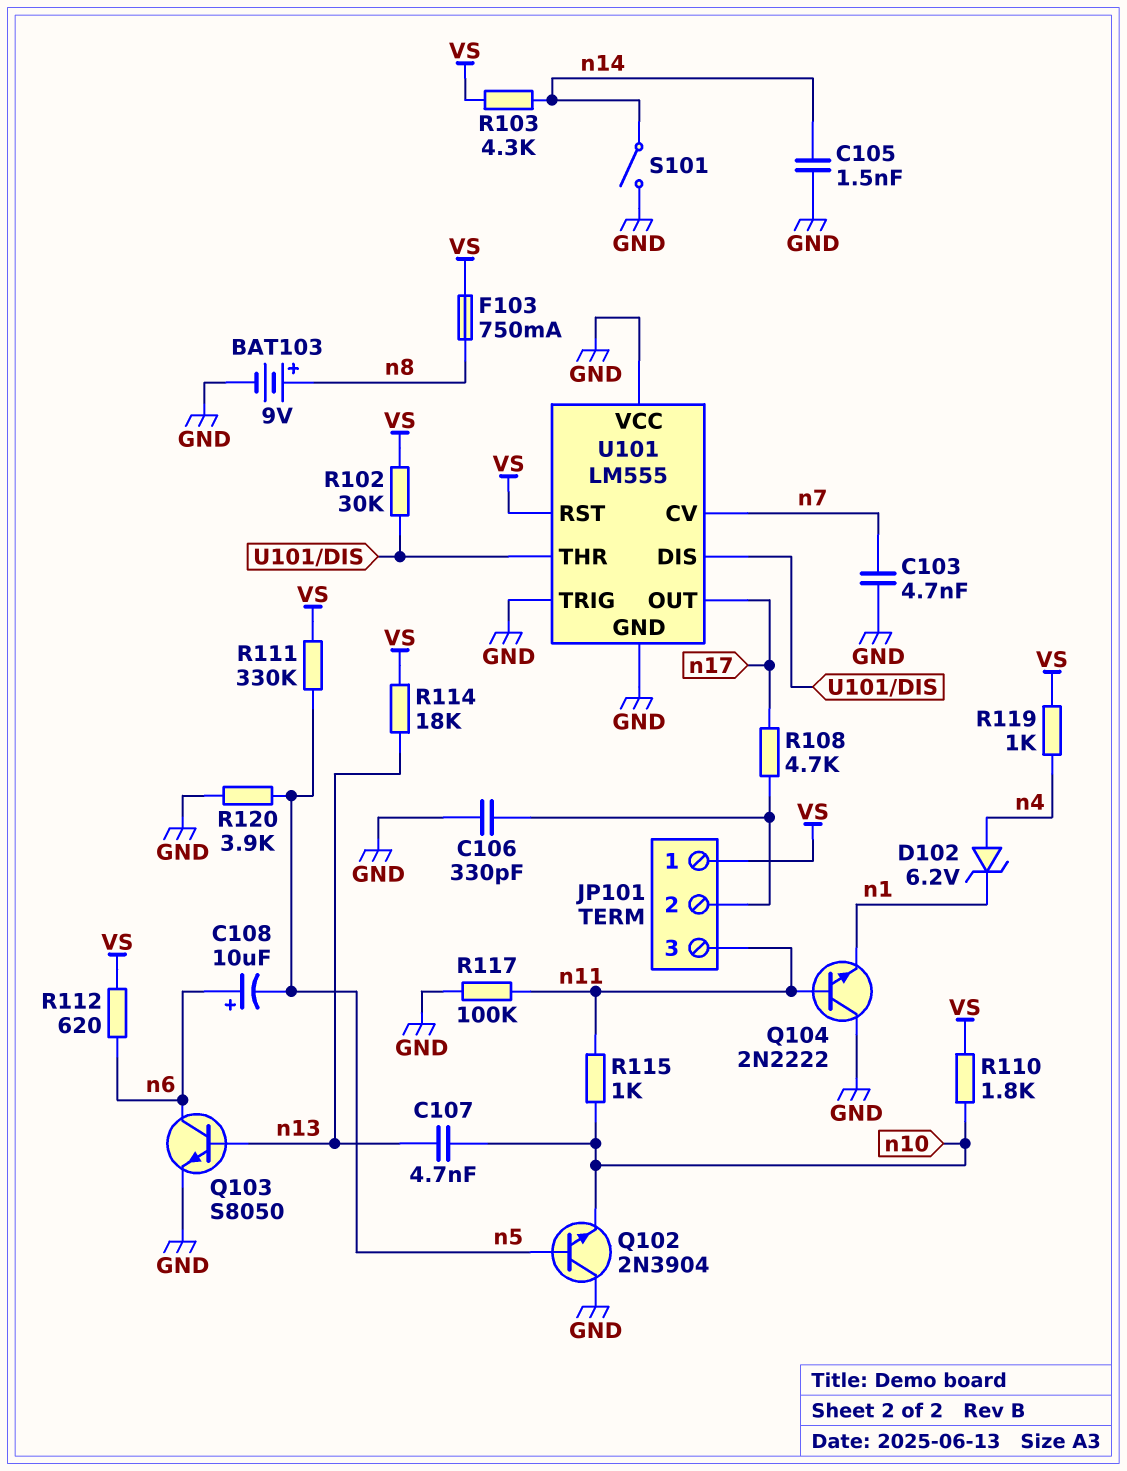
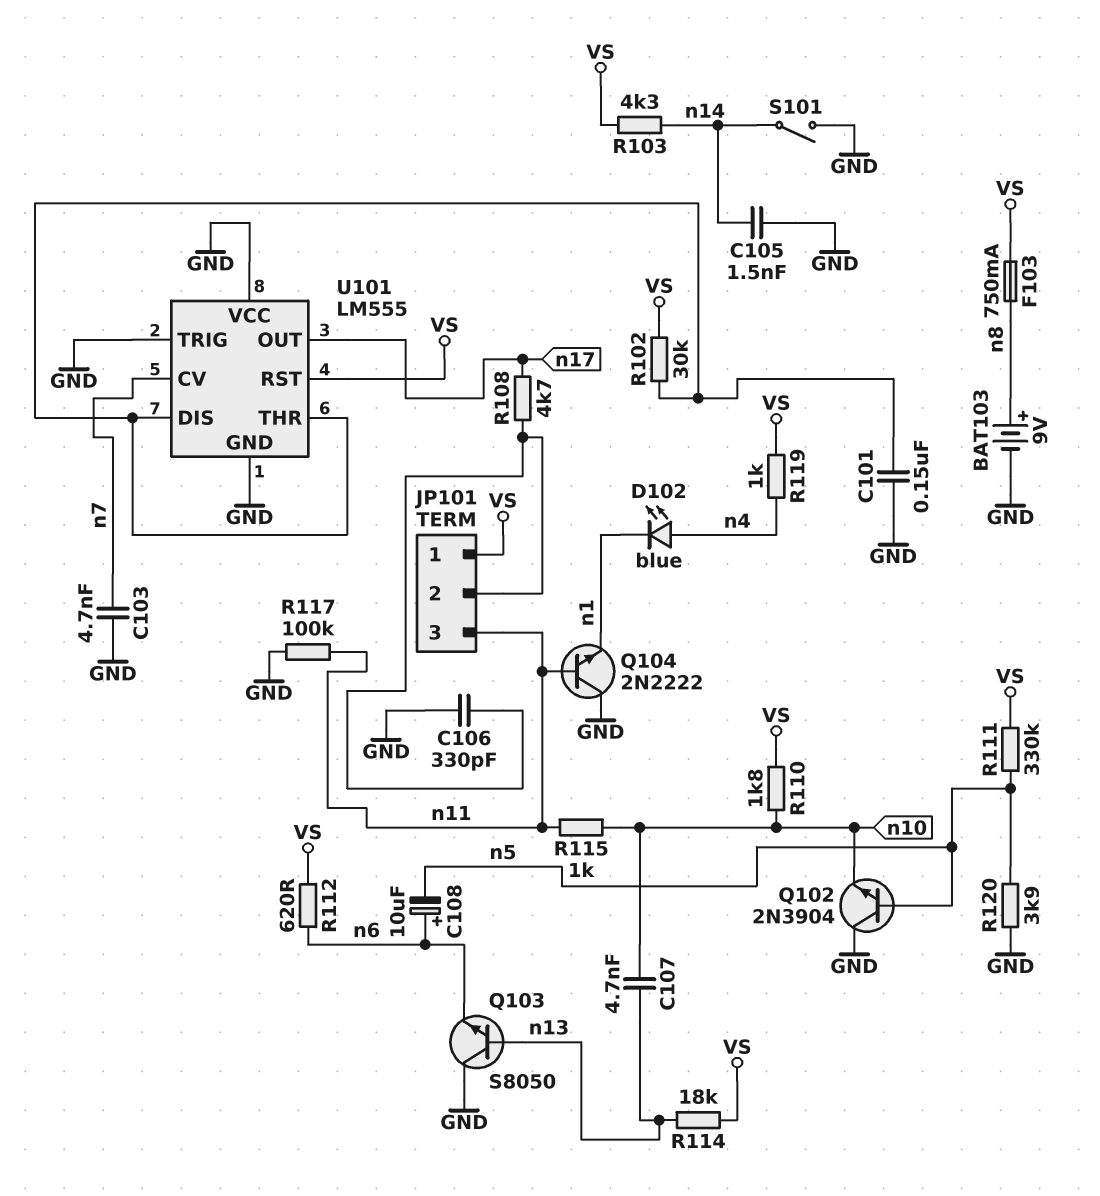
C101: none -> 150nF (GND, U101/DIS)
D102: zener 6.2V (A n4, K n1) -> LED blue (A n4, K n1)
Q103: NPN S8050 (B n13, C n6, E GND) -> NPN S8050 (B n13, C GND, E n6)

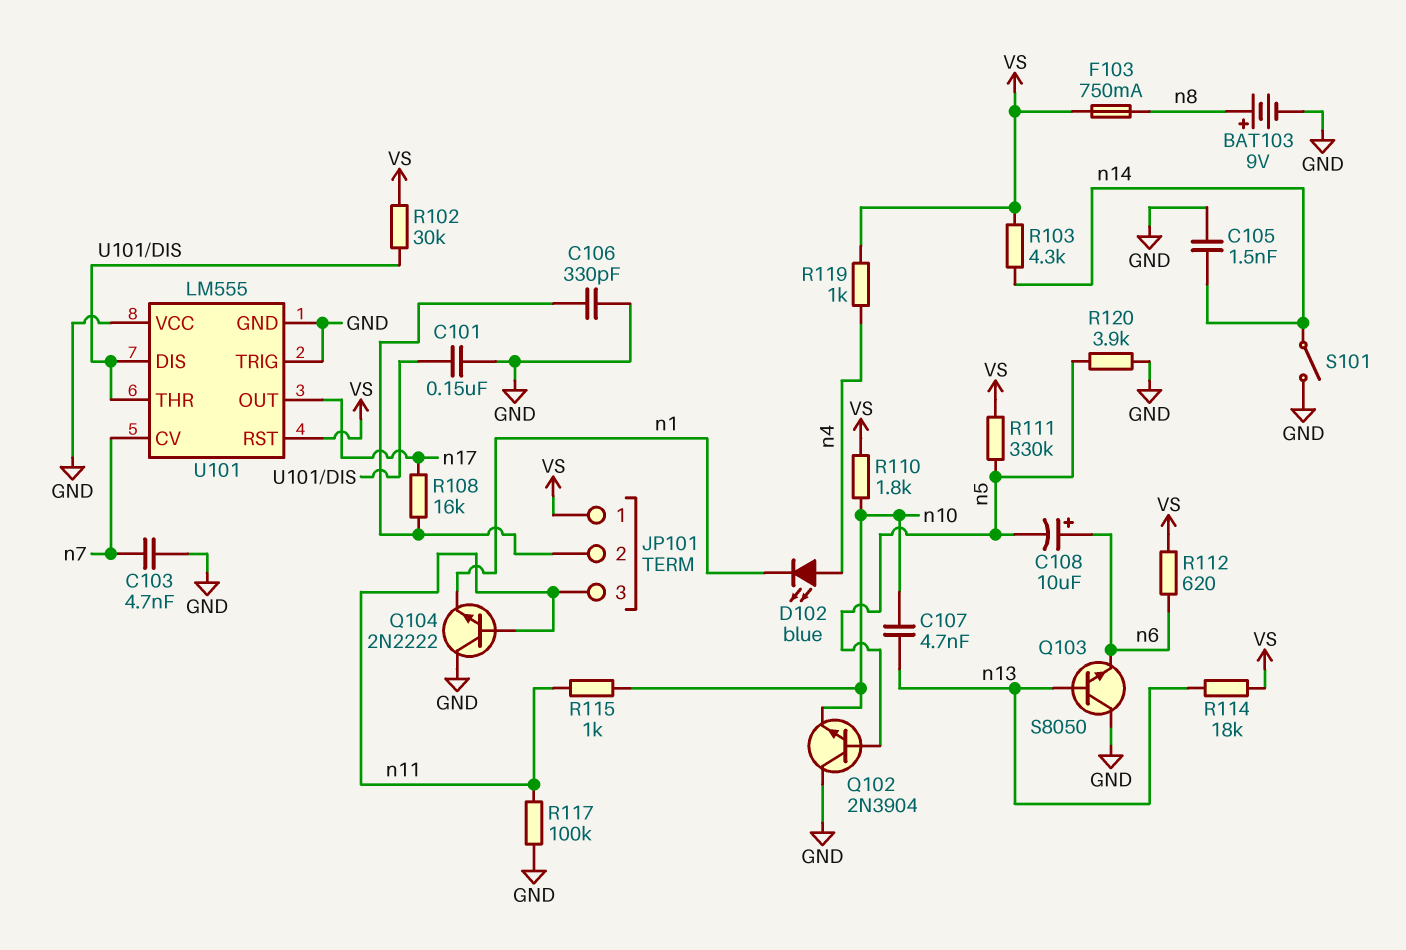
R108: 4.7k (JP101/2, n17) -> 16k (JP101/2, n17)

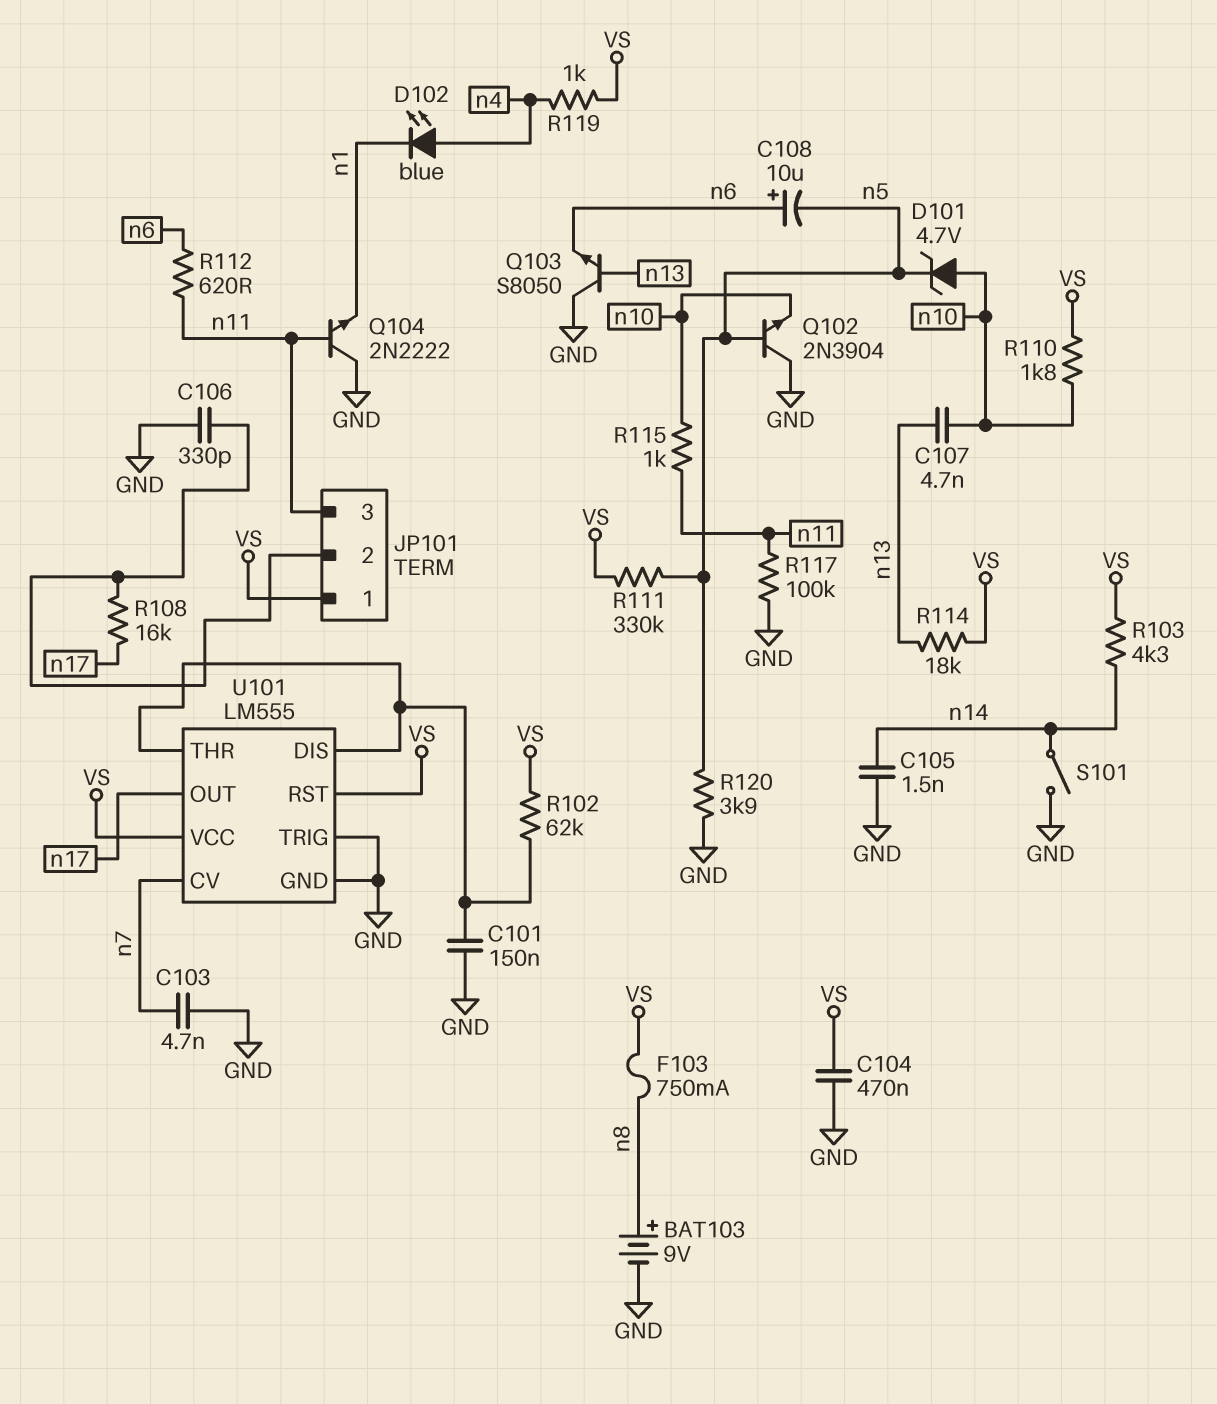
C104: none -> 470nF (GND, VS)
D101: none -> zener 4.7V (A n10, K n5)
R102: 30k (U101/DIS, VS) -> 62k (U101/DIS, VS)
R112: 620 (VS, n6) -> 620 (n6, n11)
U101 pin VCC: GND -> VS

